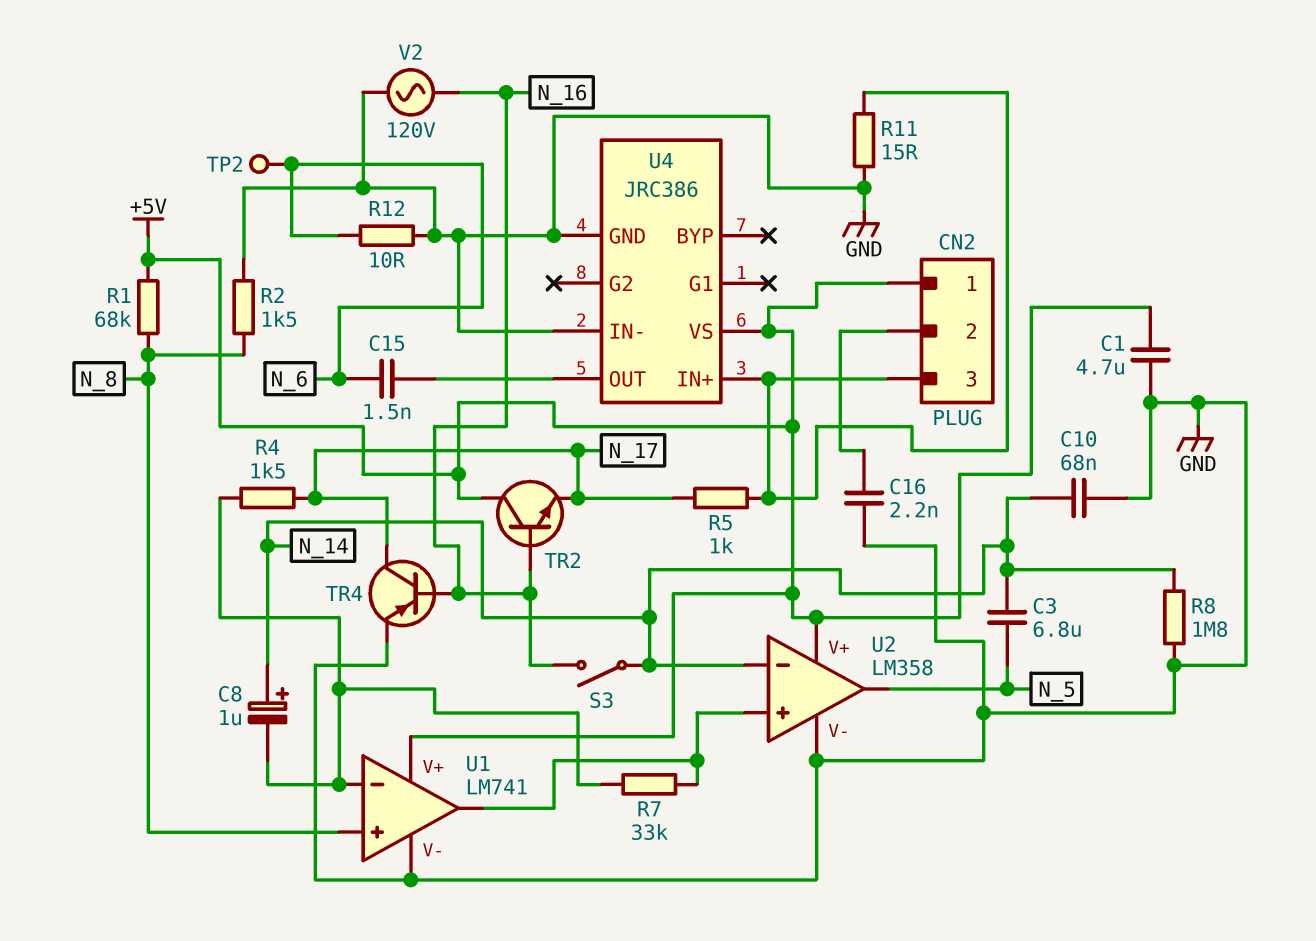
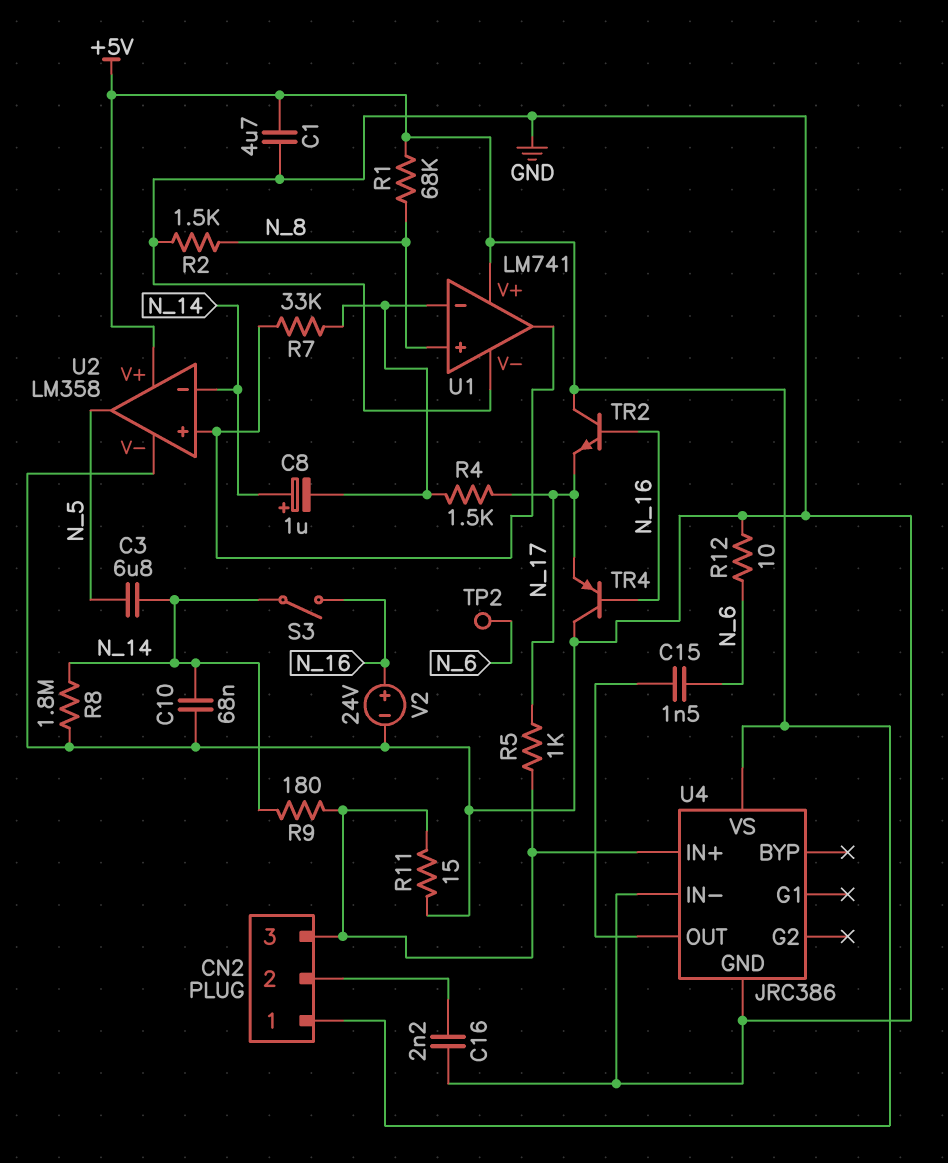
R9: none -> 180 (CN2/3, N_14)
TR4: PNP (B N_16, C N_17, E GND) -> PNP (B N_16, C GND, E N_17)
V2: AC 120V (GND, N_16) -> 24V (plus N_16, minus GND)

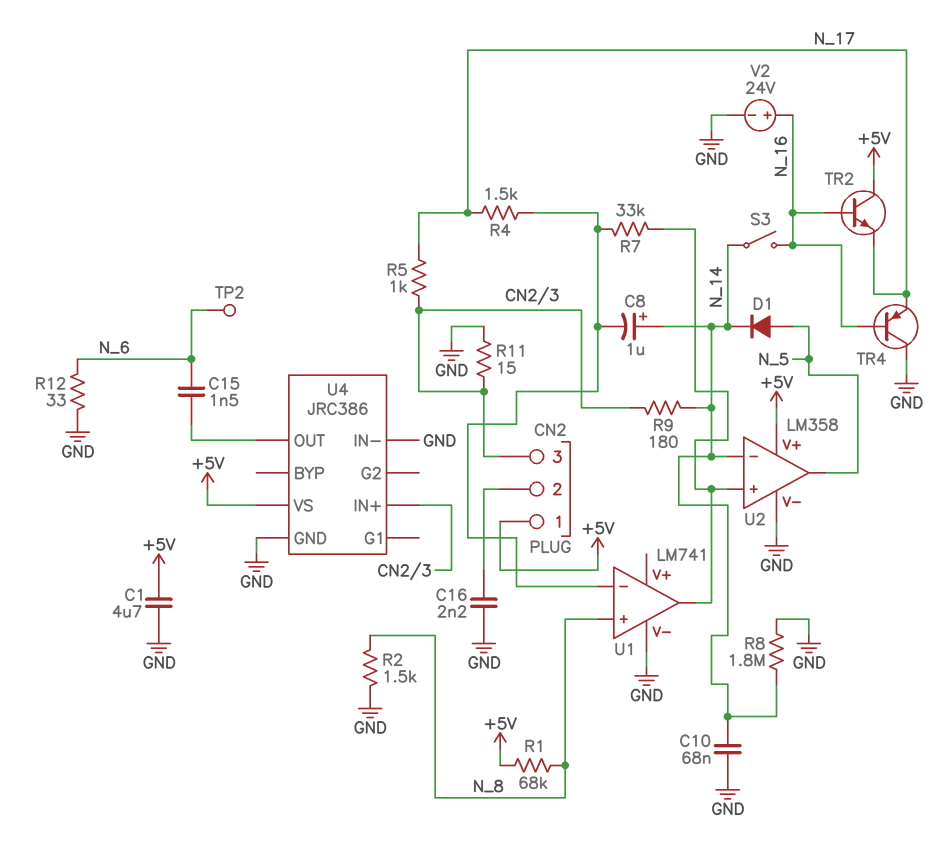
C3: 6.8uF (N_5, N_14) -> none
D1: none -> diode (A N_5, K N_14)
R12: 10 (GND, N_6) -> 33 (GND, N_6)
U1 pin V+: +5V -> none

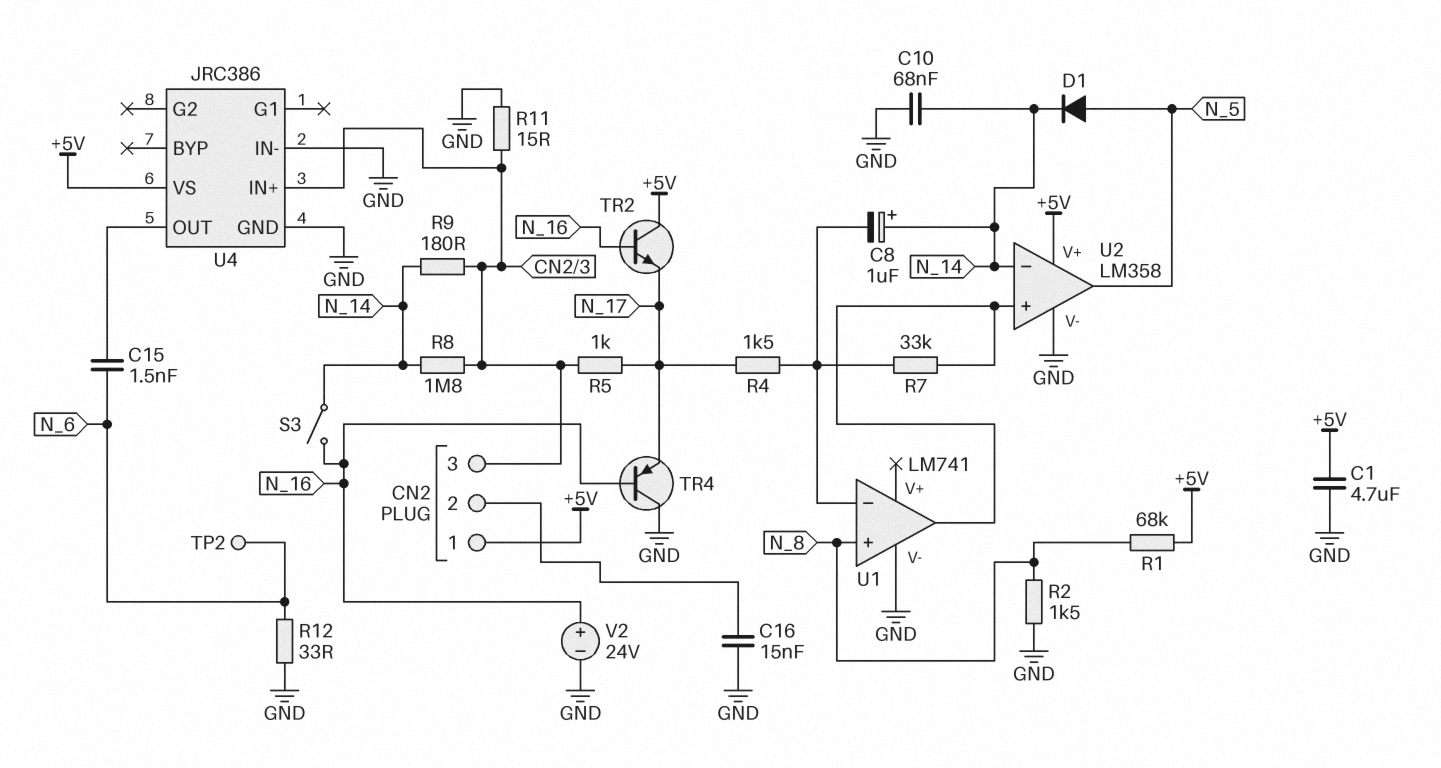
C16: 2.2nF (CN2/2, GND) -> 15nF (CN2/2, GND)
R8: 1.8M (GND, N_14) -> 1.8M (CN2/3, N_14)

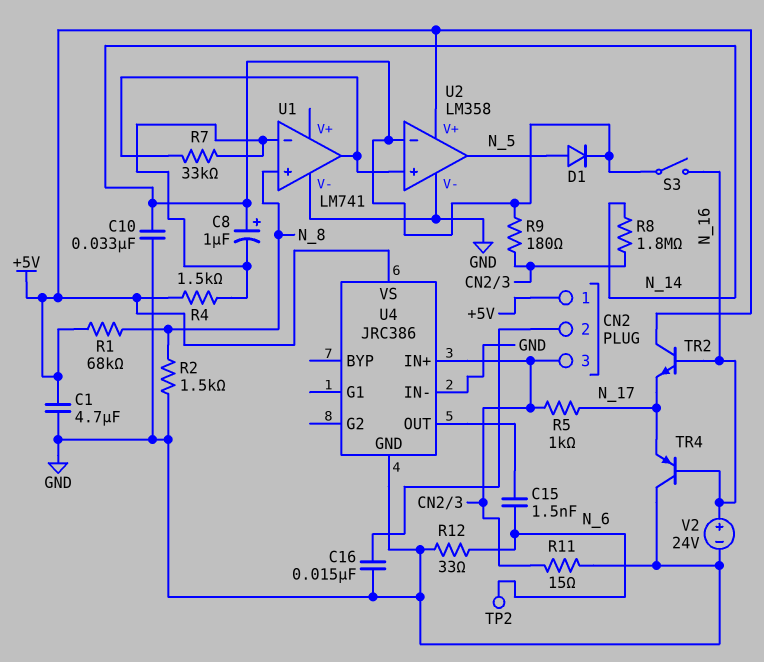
C10: 68nF (GND, N_14) -> 33nF (GND, N_14)
R4: 1.5k (N_17, U1/in-) -> 1.5k (+5V, U1/in-)

